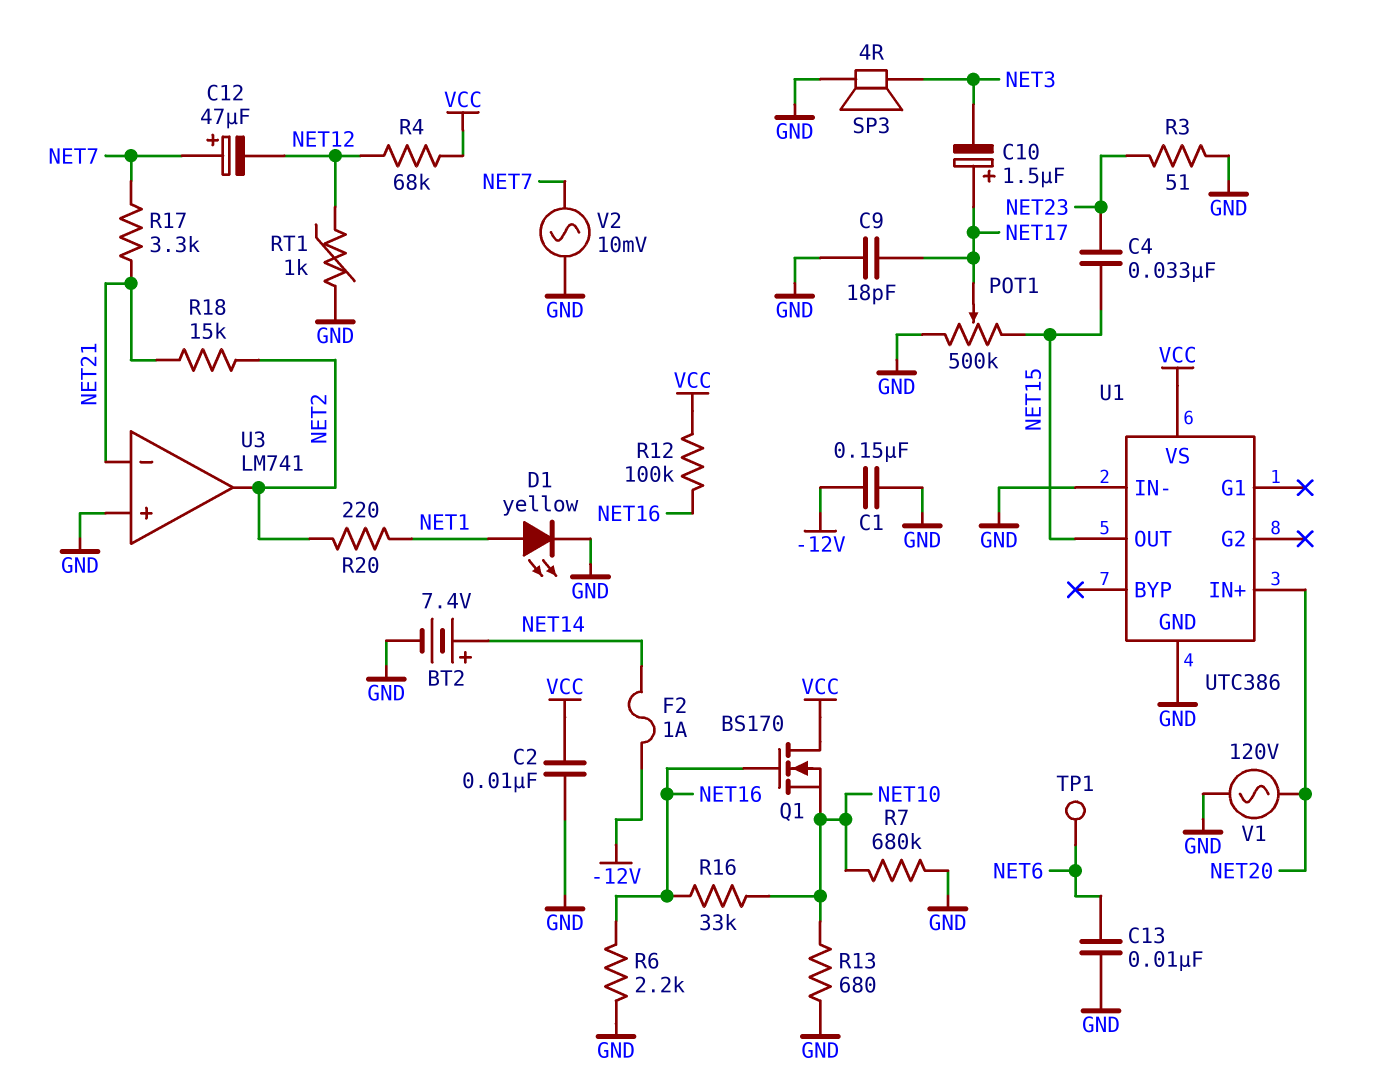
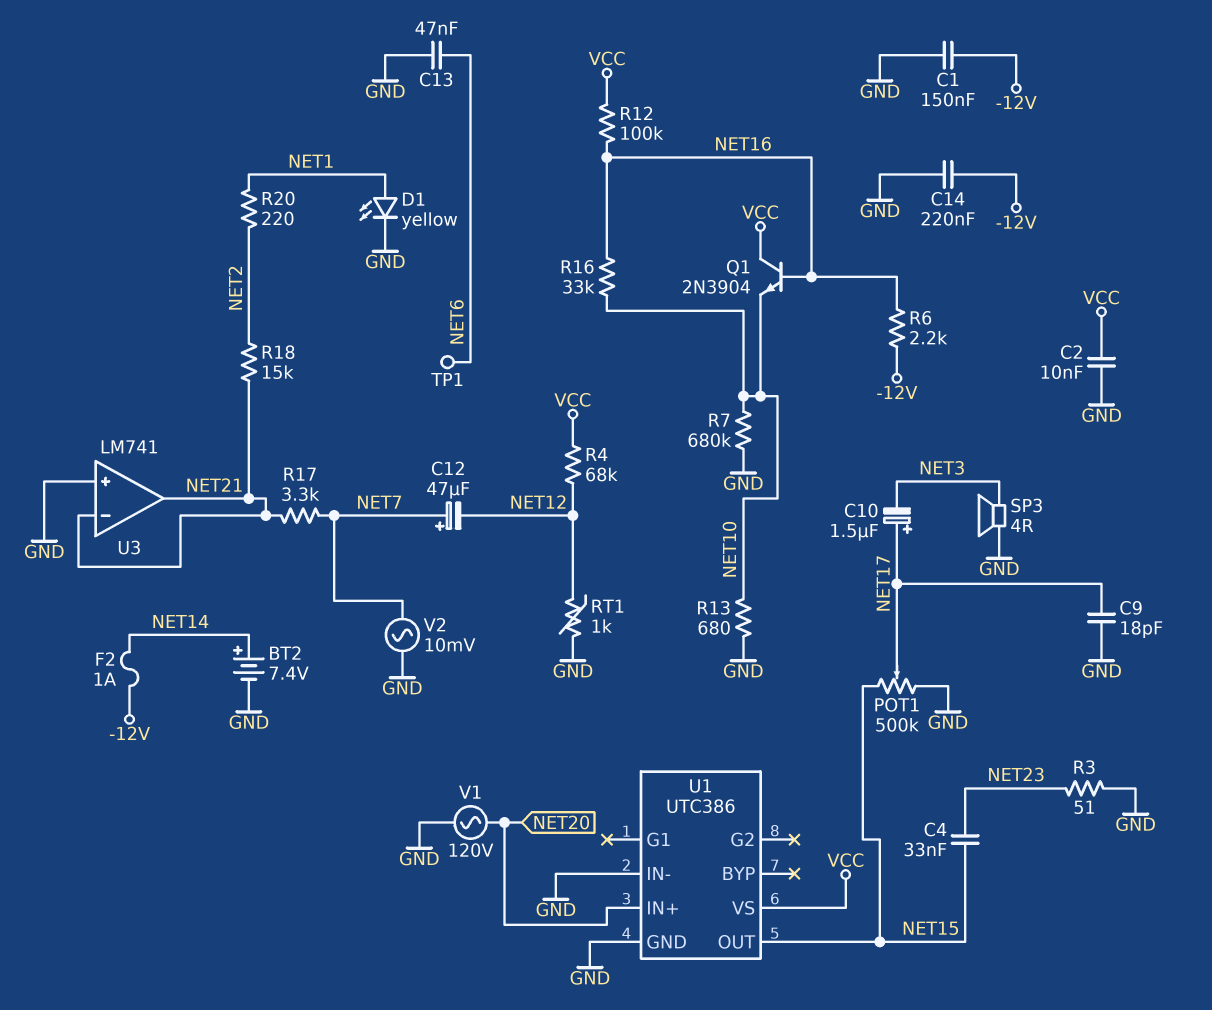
C13: 10nF (GND, NET6) -> 47nF (GND, NET6)
C14: none -> 220nF (-12V, GND)
Q1: NMOS BS170 (G NET16, D VCC, S NET10) -> NPN 2N3904 (B NET16, C VCC, E NET10)
R6: 2.2k (GND, NET16) -> 2.2k (-12V, NET16)
U3 pin out: NET2 -> NET21

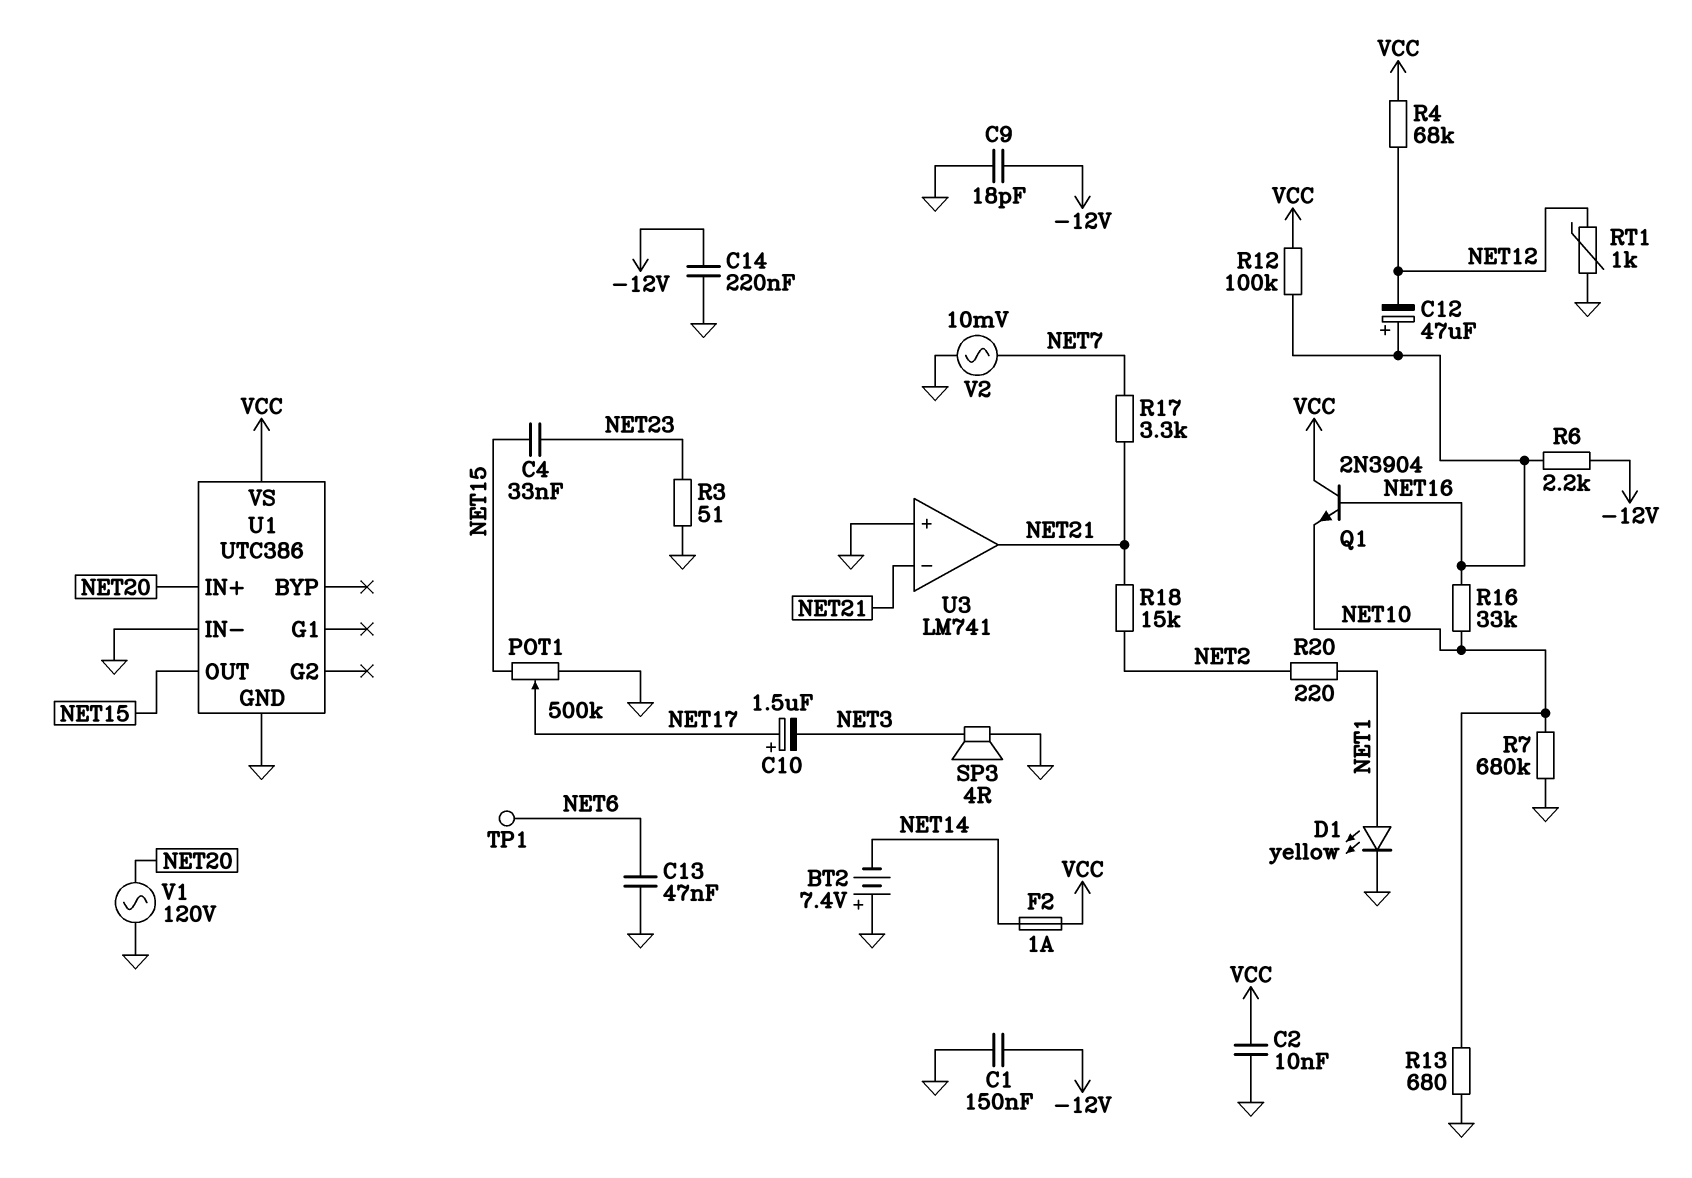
BT2: 7.4V (plus NET14, minus GND) -> 7.4V (plus GND, minus NET14)
C9: 18pF (GND, NET17) -> 18pF (-12V, GND)
C12: 47uF (plus NET7, minus NET12) -> 47uF (plus NET16, minus NET12)
F2: 1A (-12V, NET14) -> 1A (NET14, VCC)

